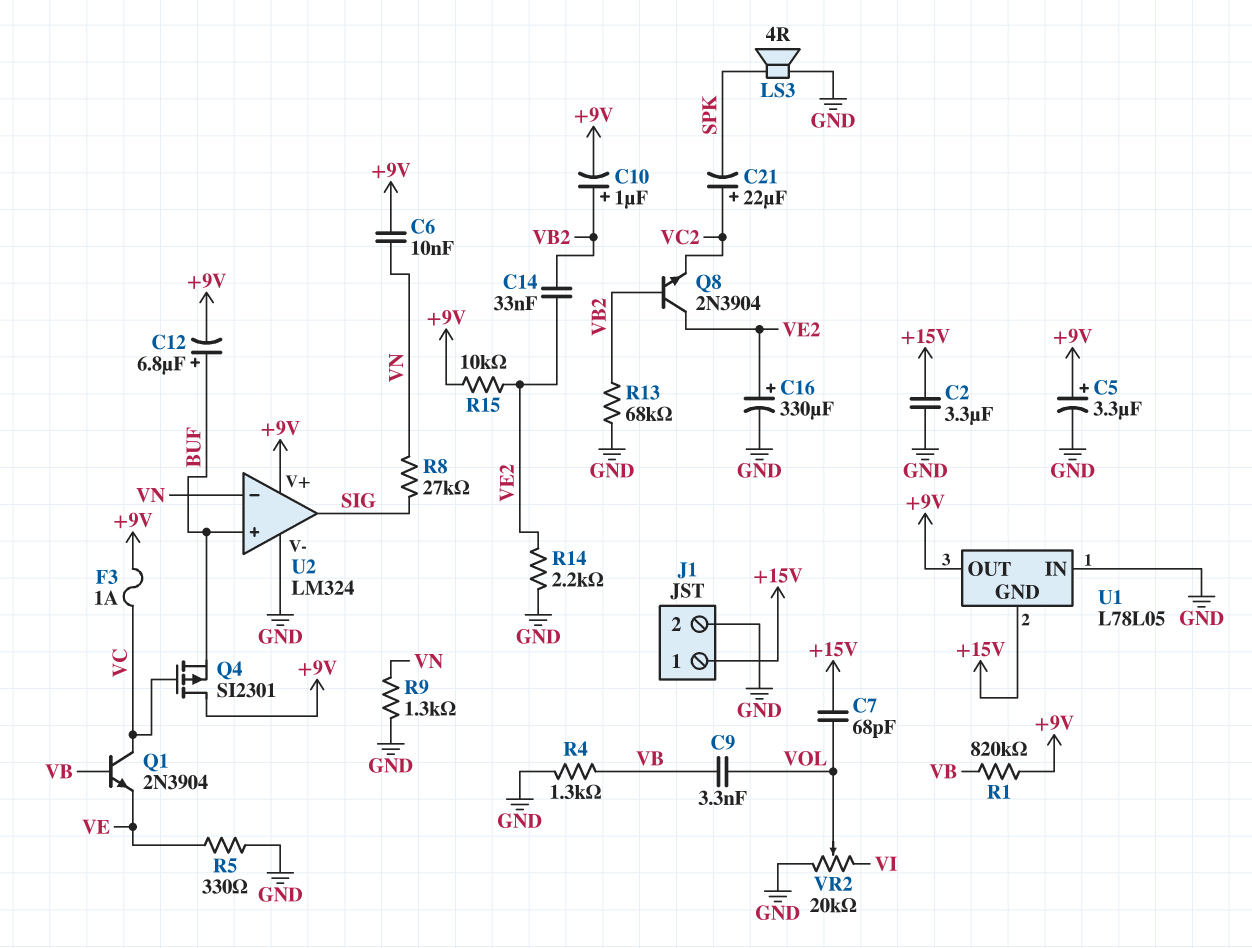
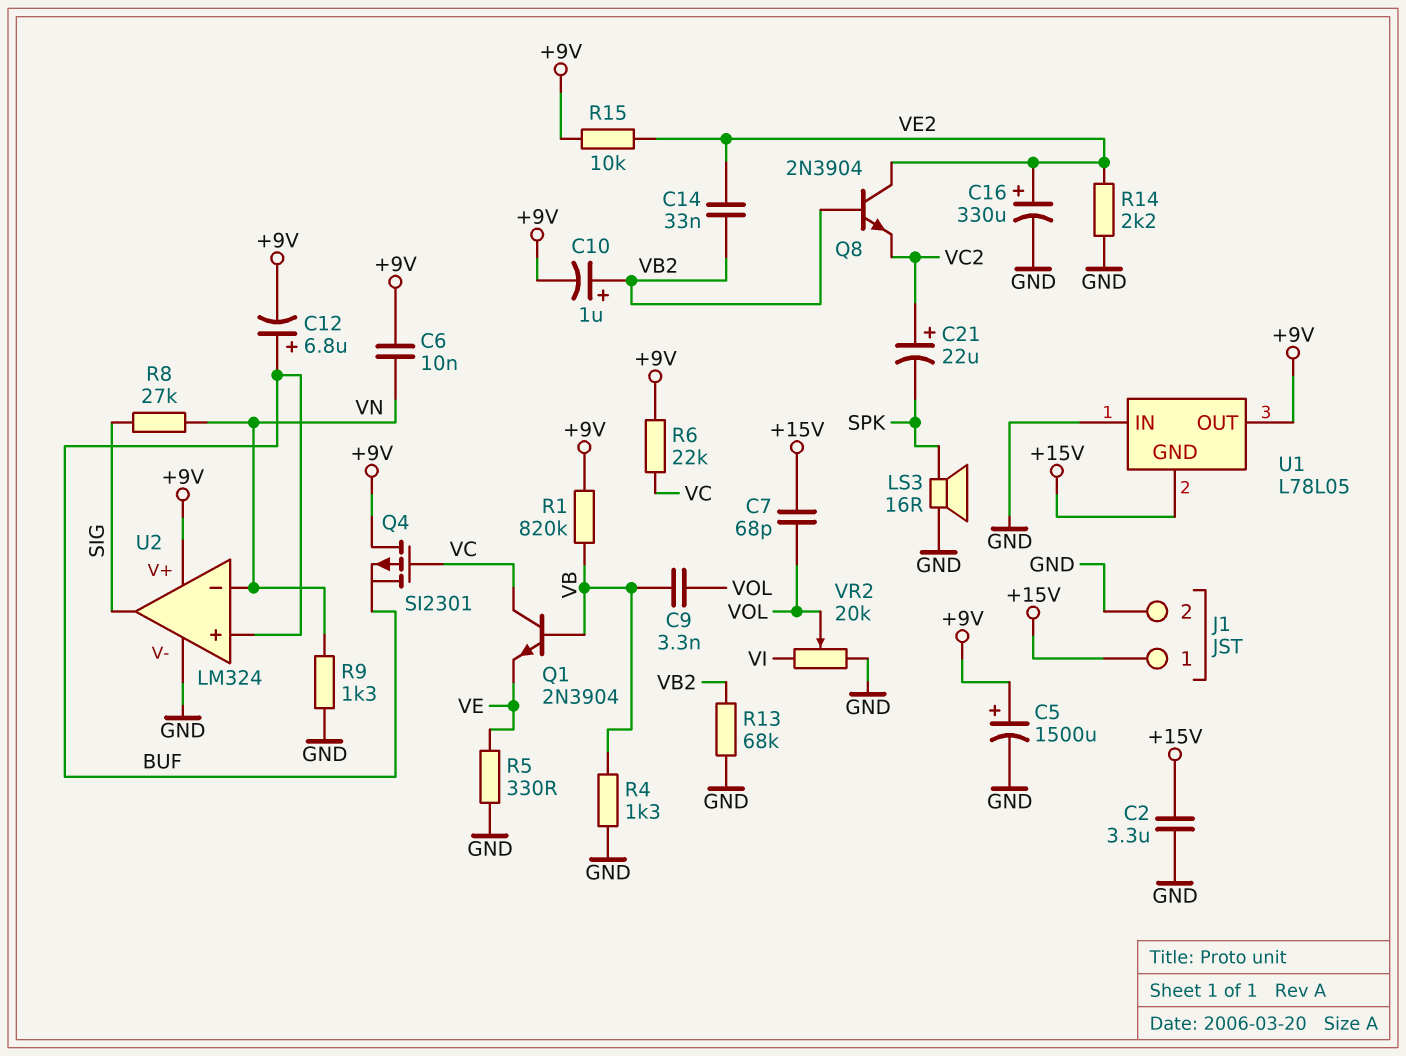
C5: 3.3uF (plus +9V, minus GND) -> 1500uF (plus +9V, minus GND)
F3: 1A (+9V, VC) -> none
LS3: speaker 4R (GND, SPK) -> speaker 16R (GND, SPK)
R6: none -> 22k (+9V, VC)

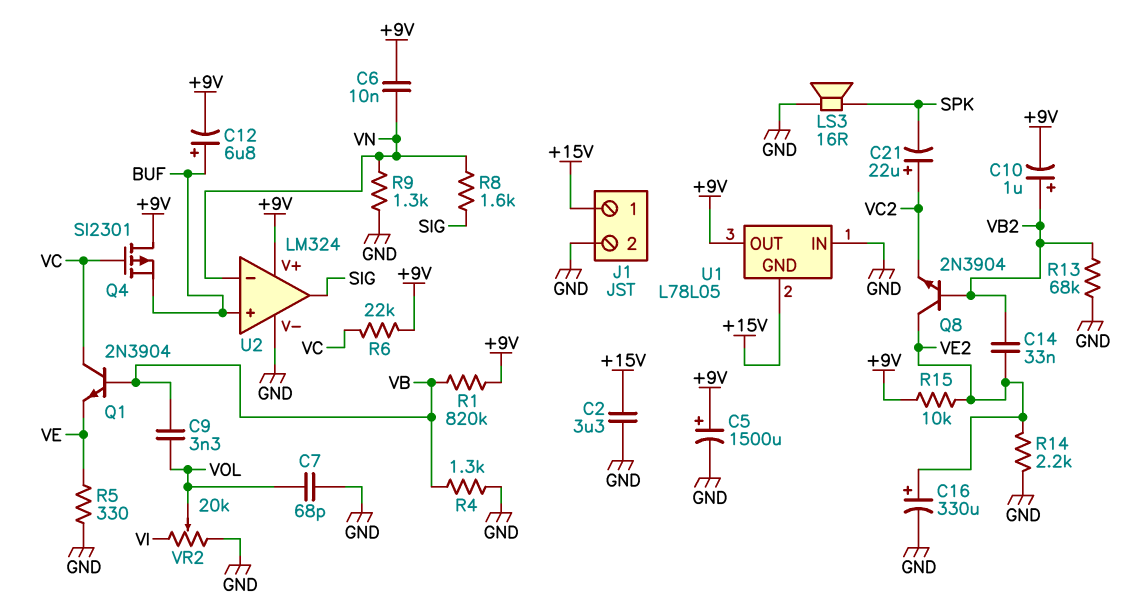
C7: 68pF (+15V, VOL) -> 68pF (GND, VOL)
R8: 27k (SIG, VN) -> 1.6k (SIG, VN)

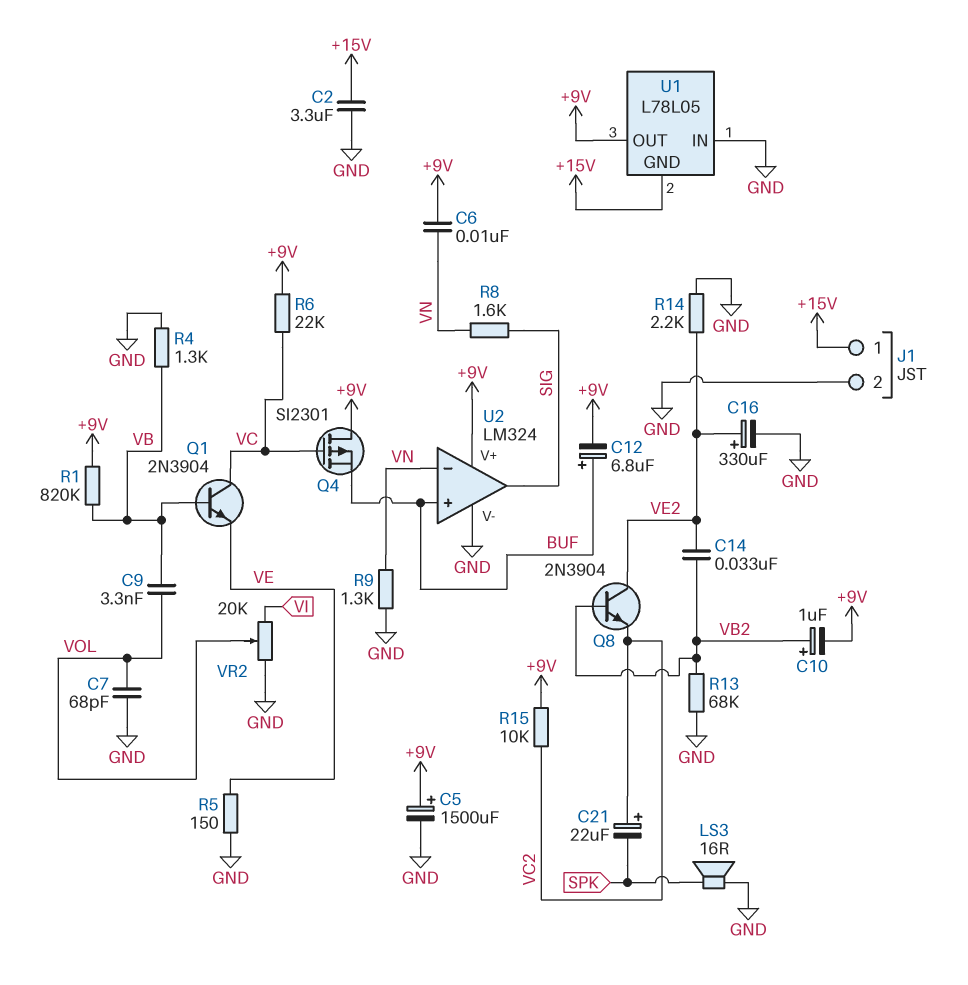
R5: 330 (GND, VE) -> 150 (GND, VE)
R15: 10k (+9V, VE2) -> 10k (+9V, VC2)

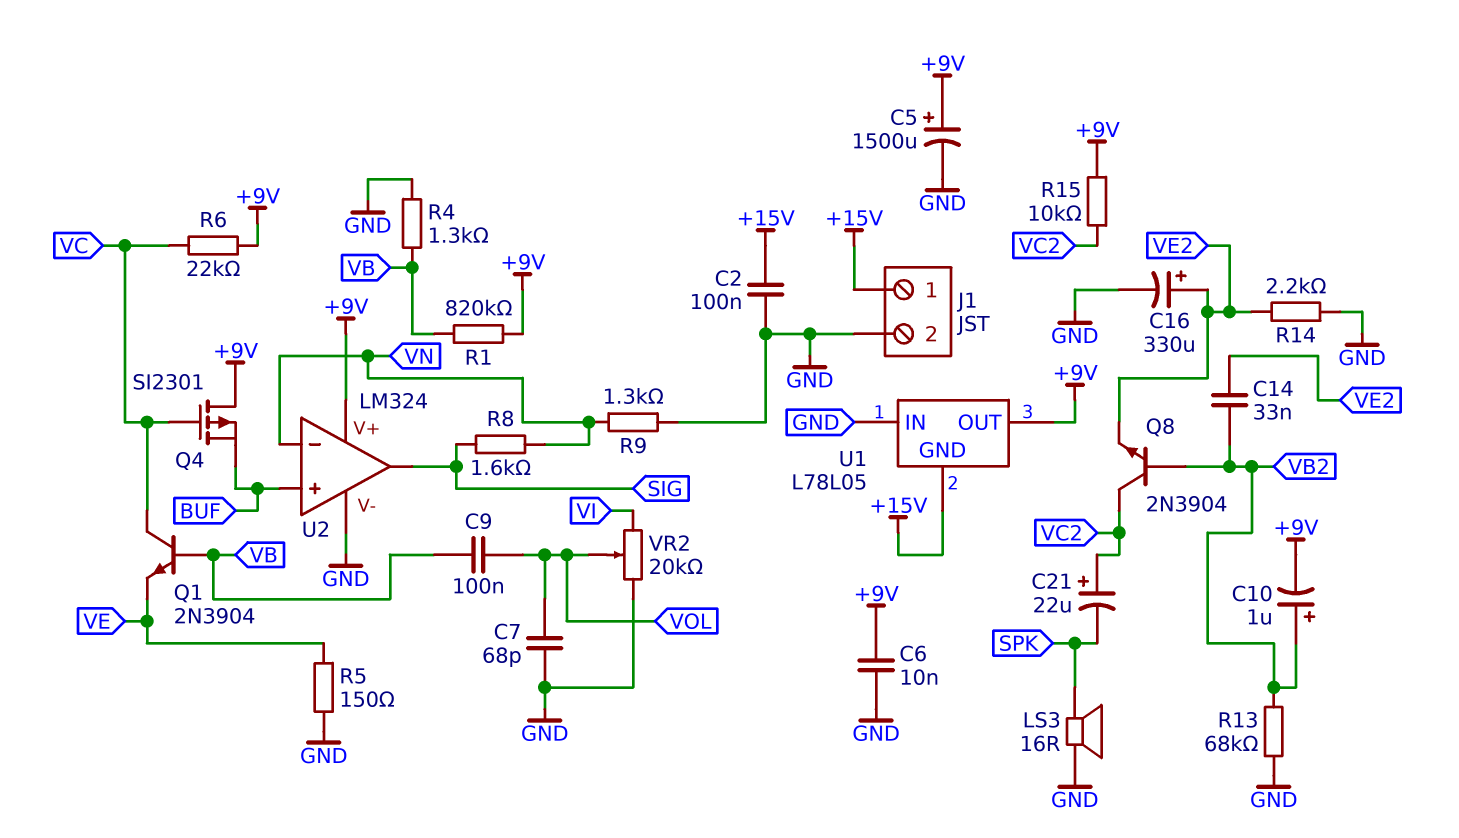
C2: 3.3uF (+15V, GND) -> 100nF (+15V, GND)
C6: 10nF (+9V, VN) -> 10nF (+9V, GND)
C9: 3.3nF (VB, VOL) -> 100nF (VB, VOL)
C12: 6.8uF (plus BUF, minus +9V) -> none
Q8: NPN 2N3904 (B VB2, C VE2, E VC2) -> NPN 2N3904 (B VB2, C VC2, E VE2)

